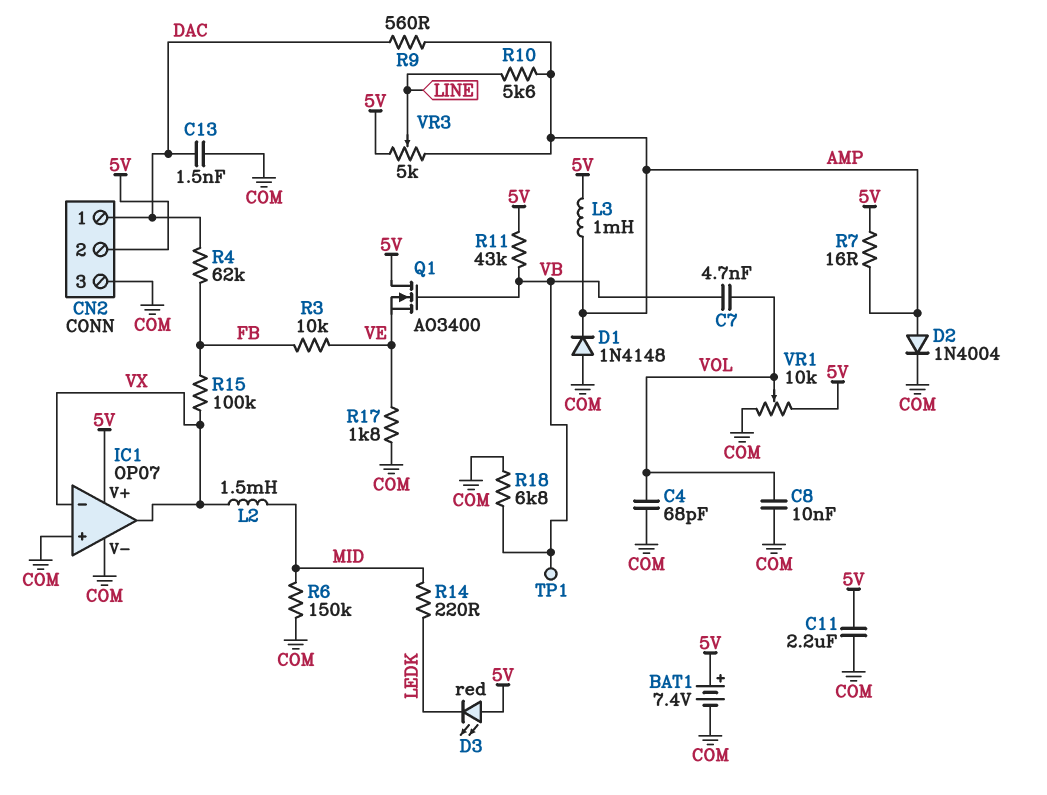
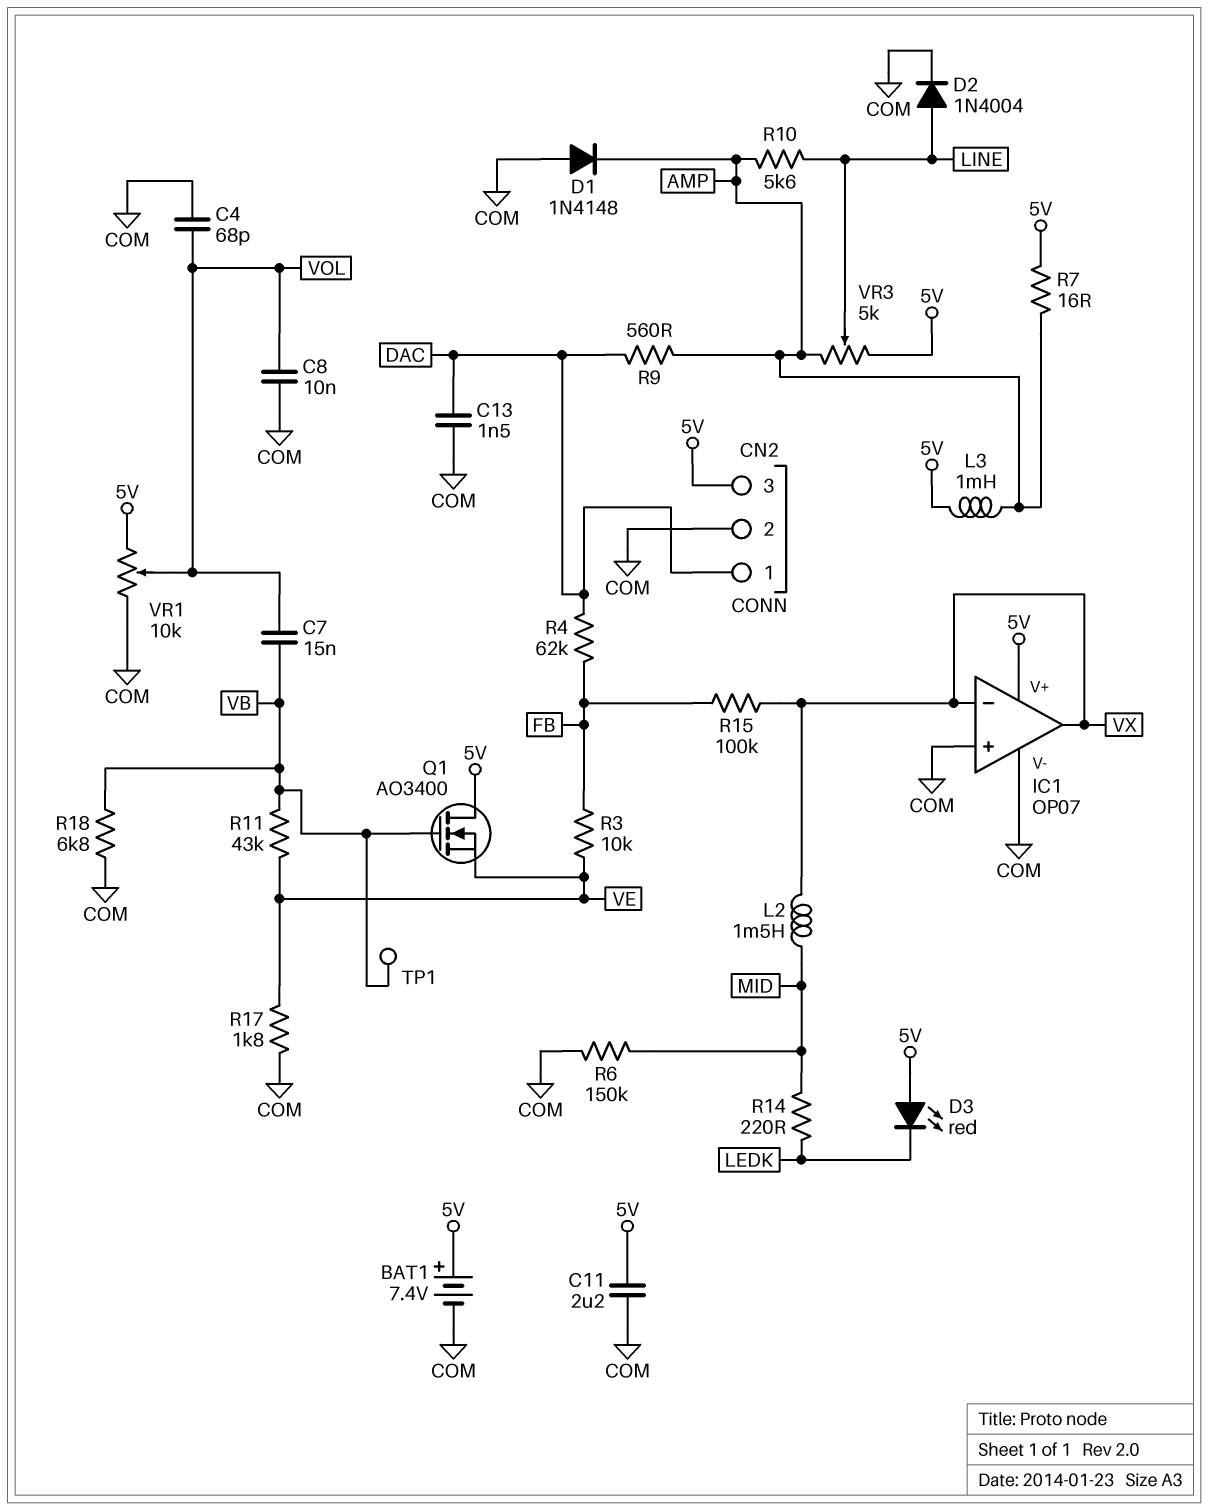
C7: 4.7nF (VB, VOL) -> 15nF (VB, VOL)
CN2 pin 2: 5V -> COM
CN2 pin 3: COM -> 5V
D2: diode 1N4004 (A AMP, K COM) -> diode 1N4004 (A LINE, K COM)
R11: 43k (5V, VB) -> 43k (VB, VE)

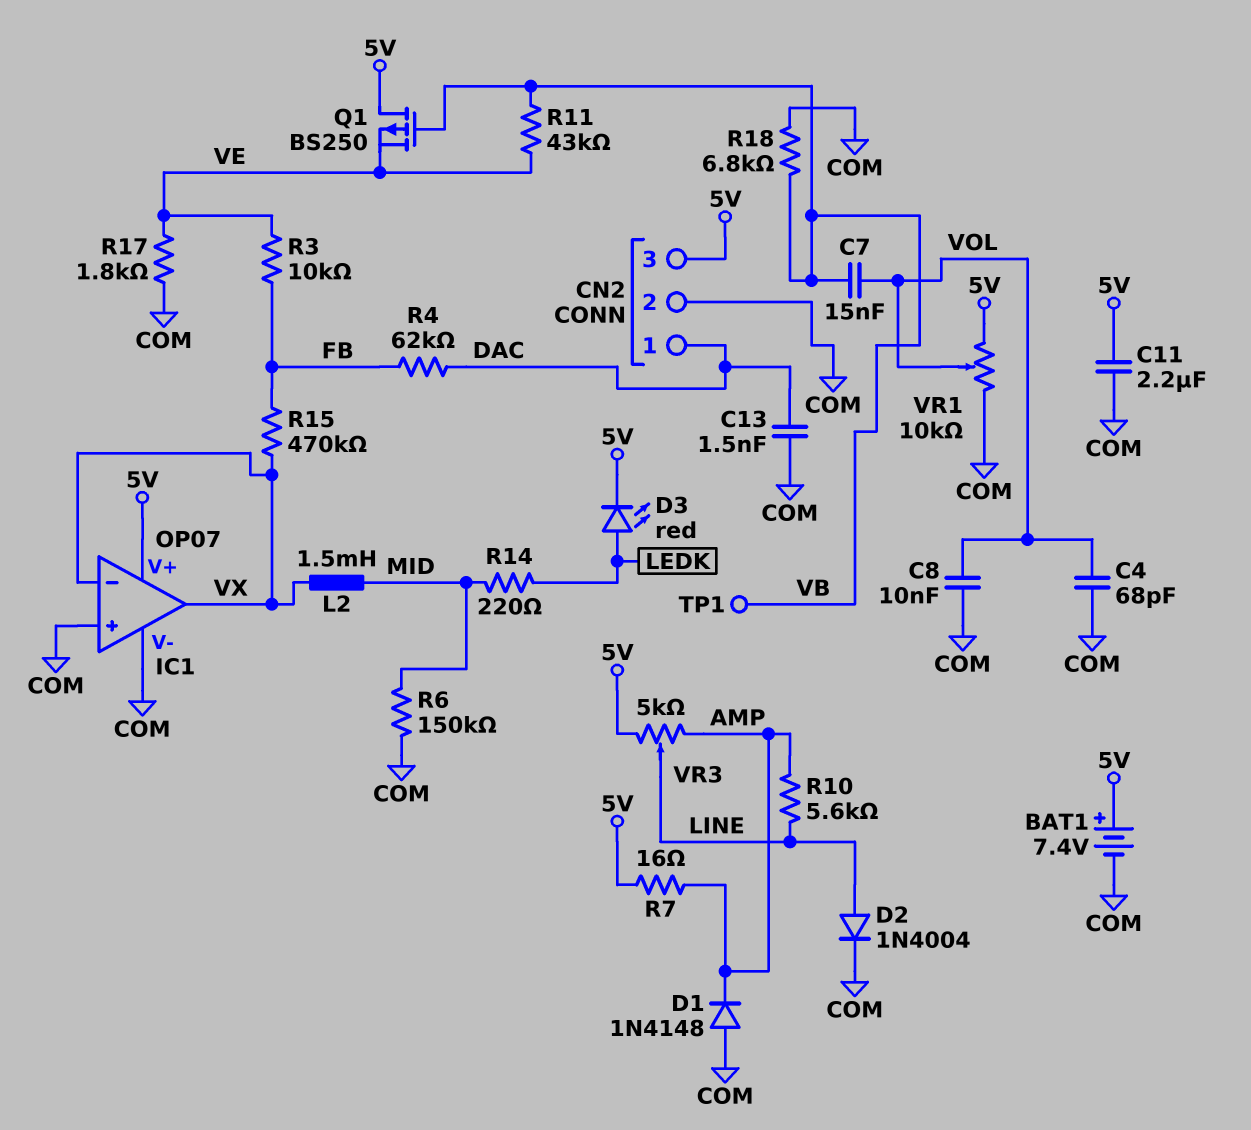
D3: LED red (A 5V, K LEDK) -> LED red (A LEDK, K 5V)
L3: 1mH (5V, AMP) -> none
Q1: NMOS AO3400 (G VB, D 5V, S VE) -> PMOS BS250 (G VB, D 5V, S VE)
R9: 560 (AMP, DAC) -> none
R15: 100k (FB, VX) -> 470k (FB, VX)

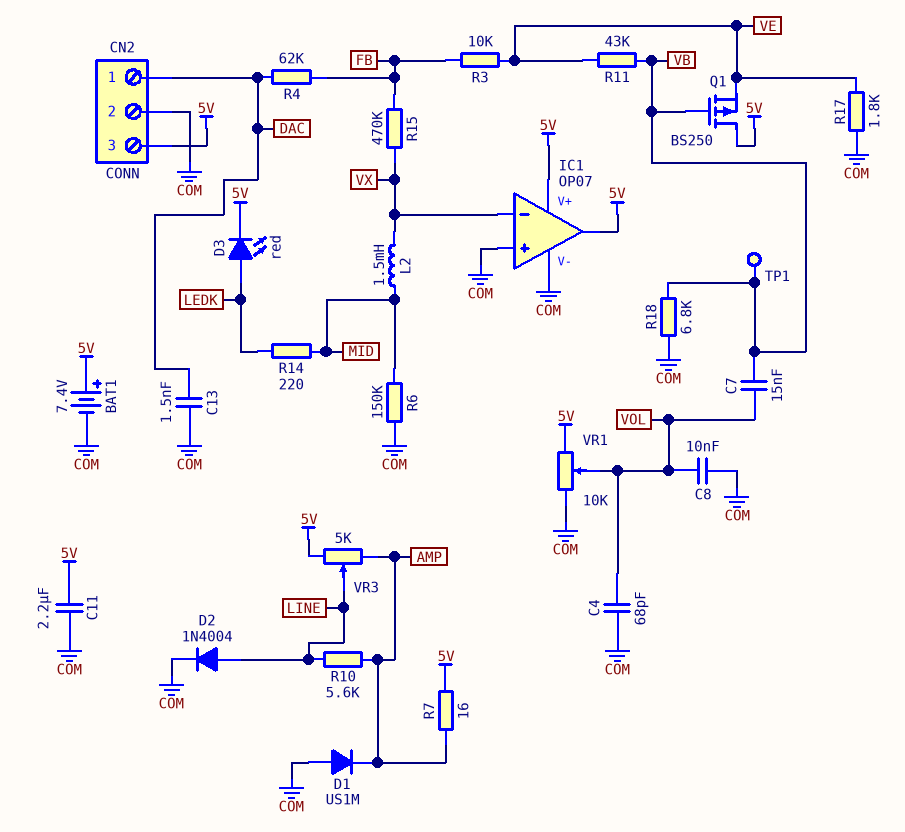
D1: diode 1N4148 (A COM, K AMP) -> diode US1M (A COM, K AMP)
IC1 pin out: VX -> 5V

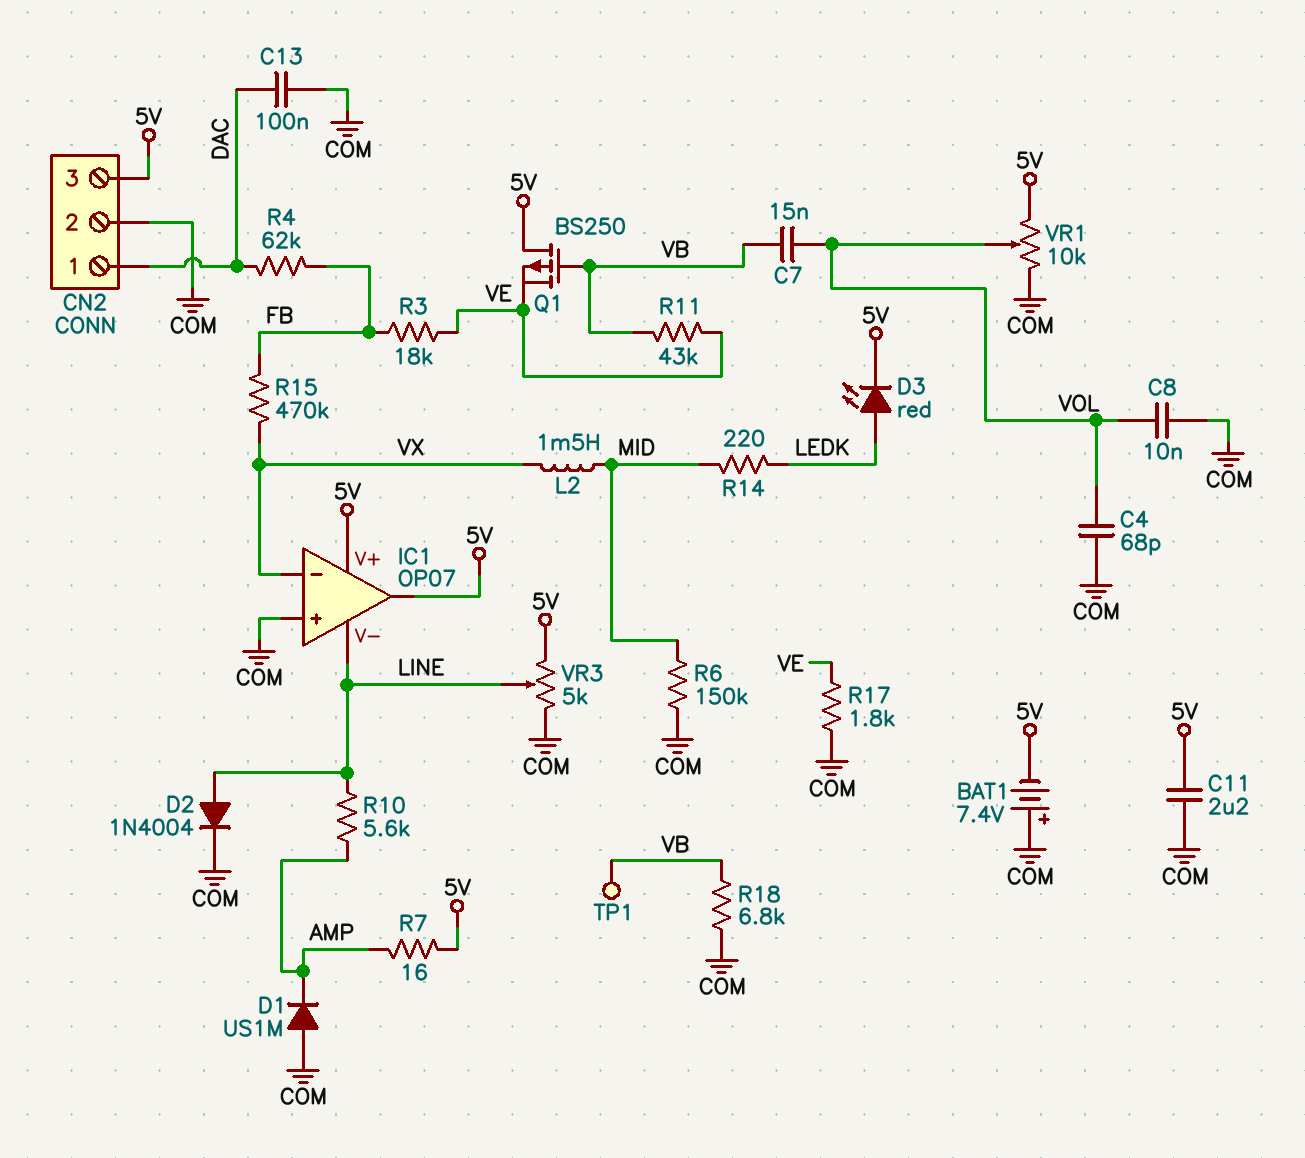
BAT1: 7.4V (plus 5V, minus COM) -> 7.4V (plus COM, minus 5V)
C13: 1.5nF (COM, DAC) -> 100nF (COM, DAC)
IC1 pin V-: COM -> LINE
R3: 10k (FB, VE) -> 18k (FB, VE)
VR3: 5k (5V, AMP, wiper LINE) -> 5k (5V, COM, wiper LINE)

